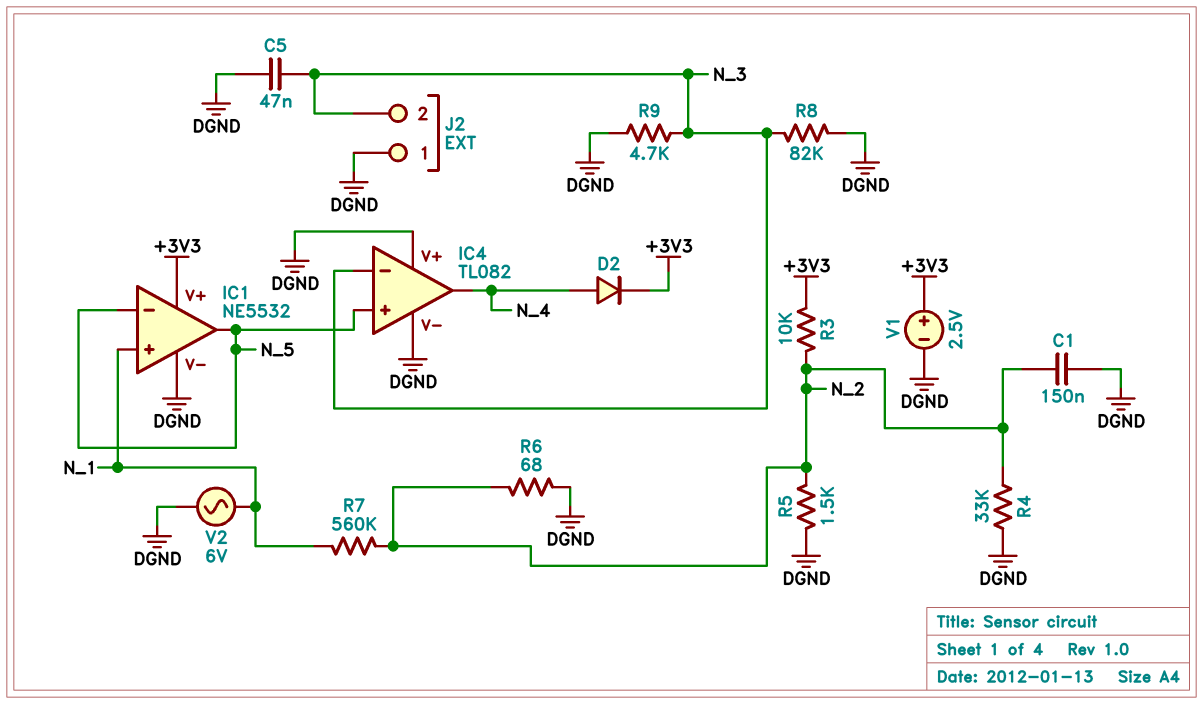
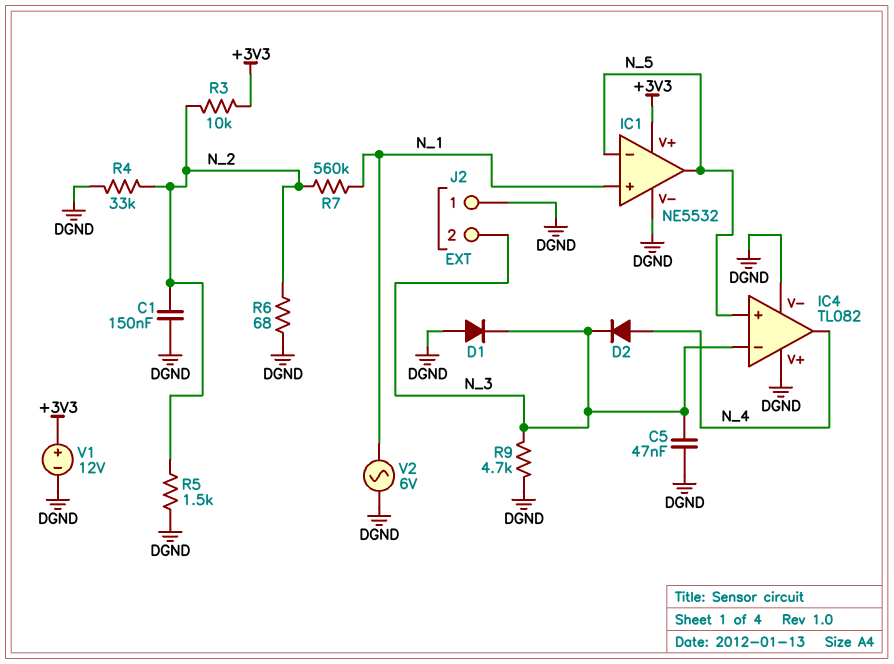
D1: none -> diode (A DGND, K N_3)
D2: diode (A N_4, K +3V3) -> diode (A N_4, K N_3)
R8: 82k (DGND, N_3) -> none
V1: 2.5V (plus +3V3, minus DGND) -> 12V (plus +3V3, minus DGND)

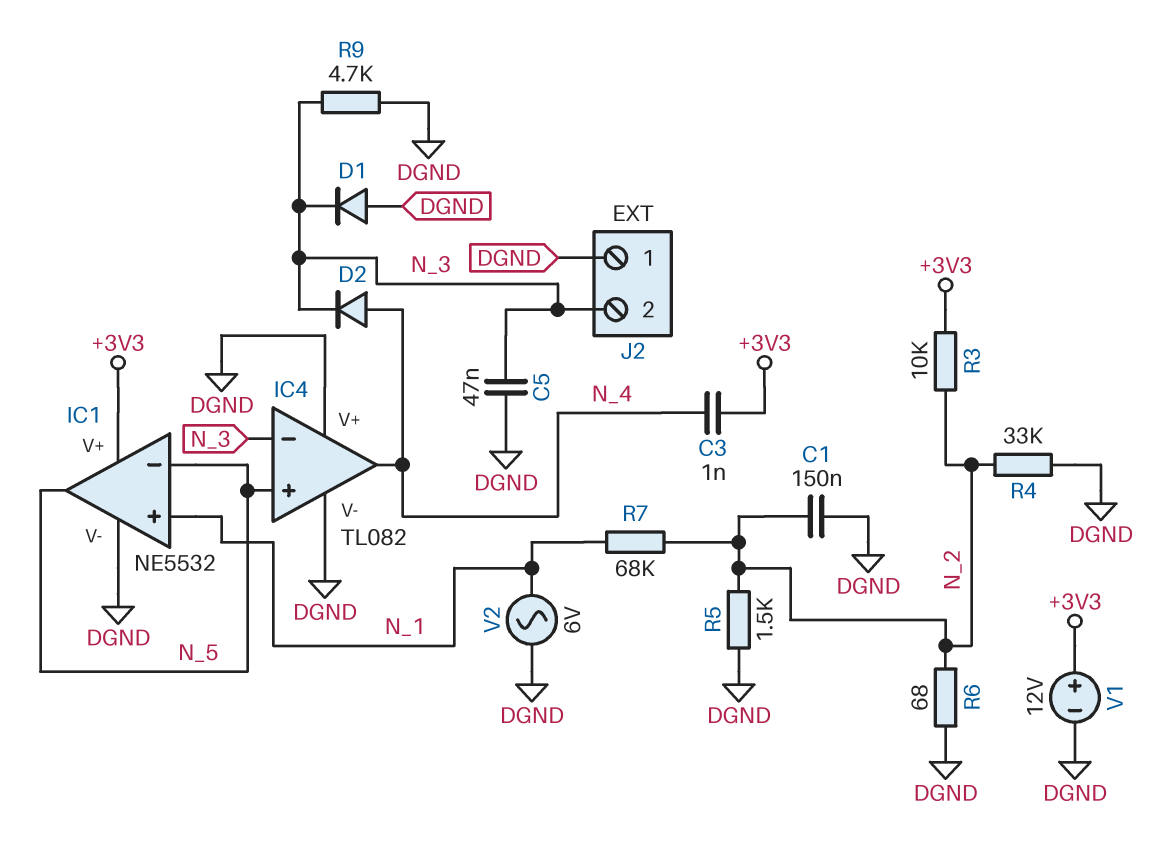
C3: none -> 1nF (+3V3, N_4)
R7: 560k (N_1, N_2) -> 68k (N_1, N_2)

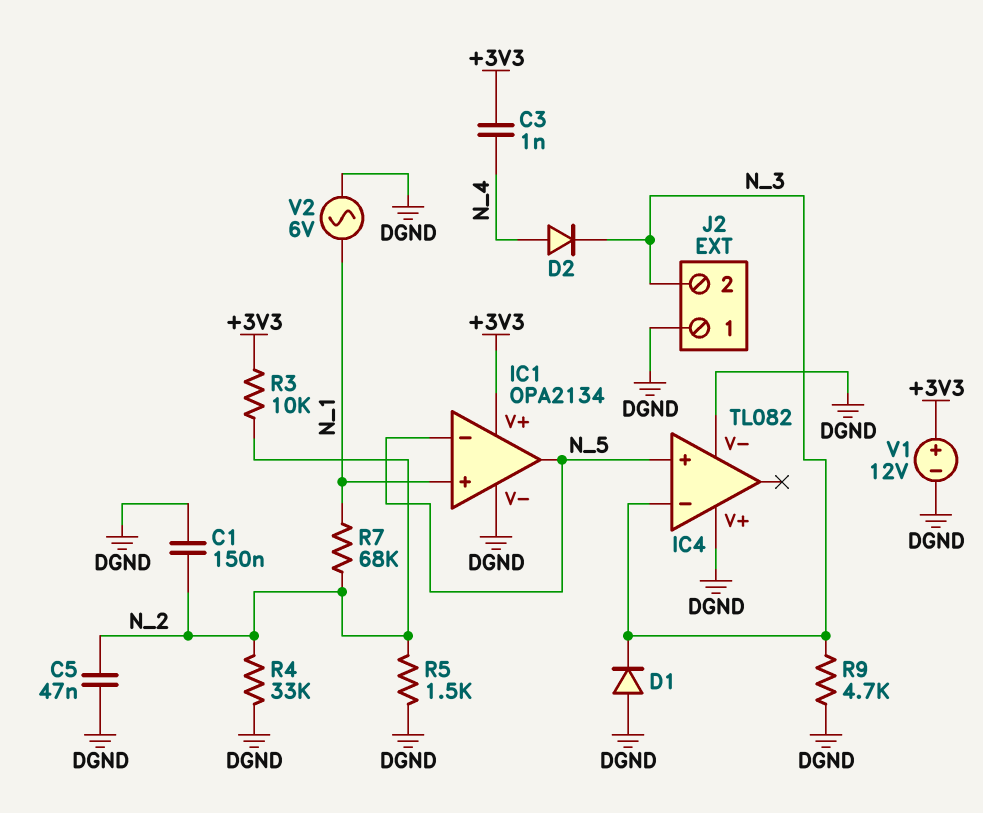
C5: 47nF (DGND, N_3) -> 47nF (DGND, N_2)
IC1: NE5532 -> OPA2134
IC4 pin out: N_4 -> none
R6: 68 (DGND, N_2) -> none

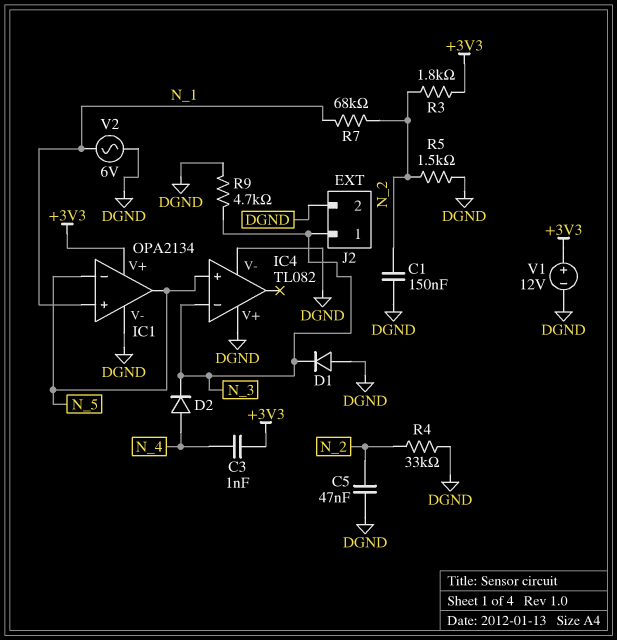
J2 pin 1: DGND -> N_3
J2 pin 2: N_3 -> DGND
R3: 10k (+3V3, N_2) -> 1.8k (+3V3, N_2)

